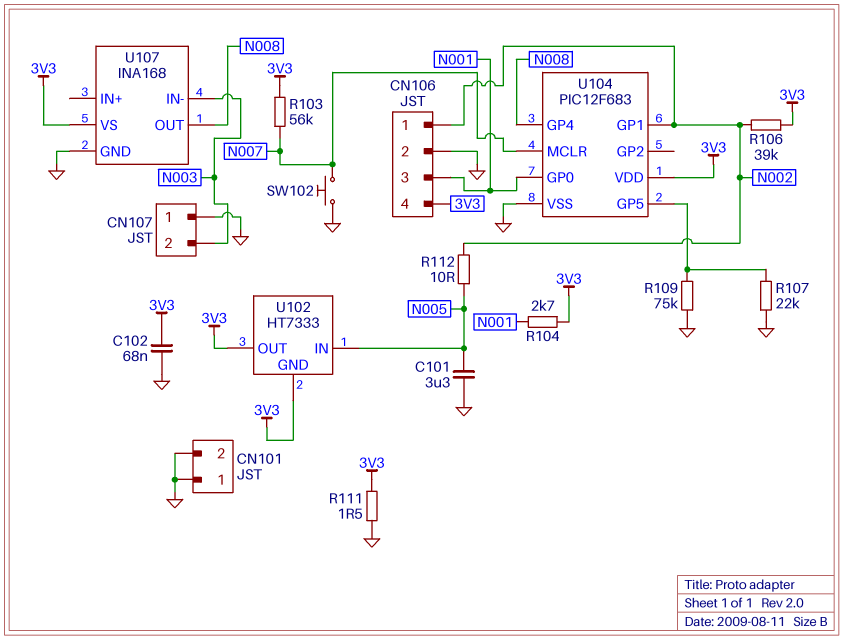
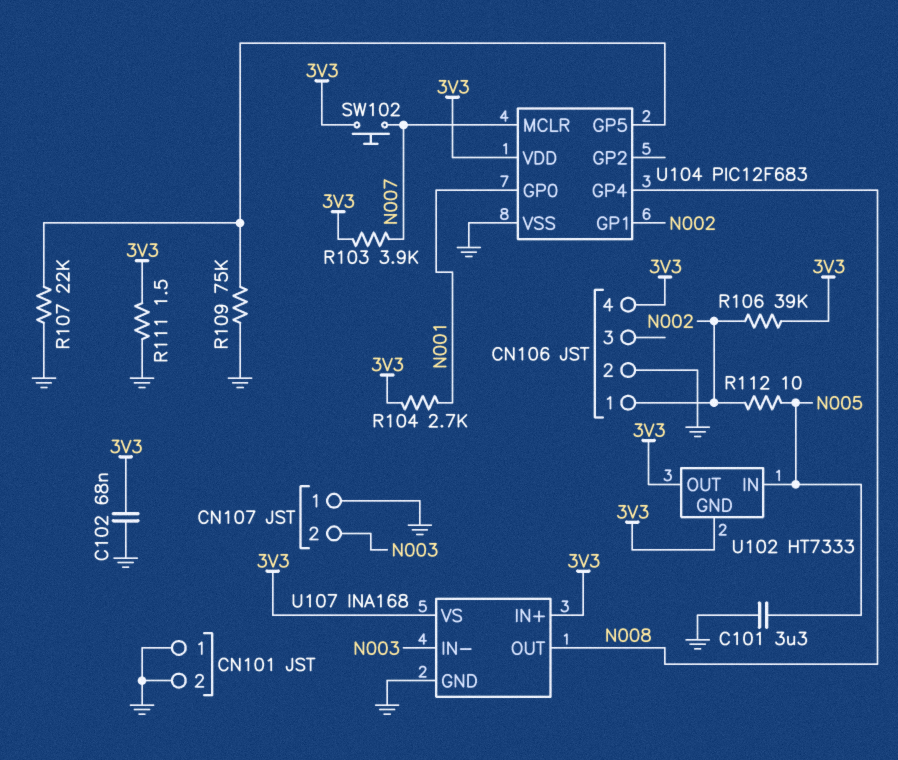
CN106 pin 3: N001 -> none
R103: 56k (3V3, N007) -> 3.9k (3V3, N007)
SW102: button (GND, N007) -> button (3V3, N007)
U107 pin IN+: none -> 3V3

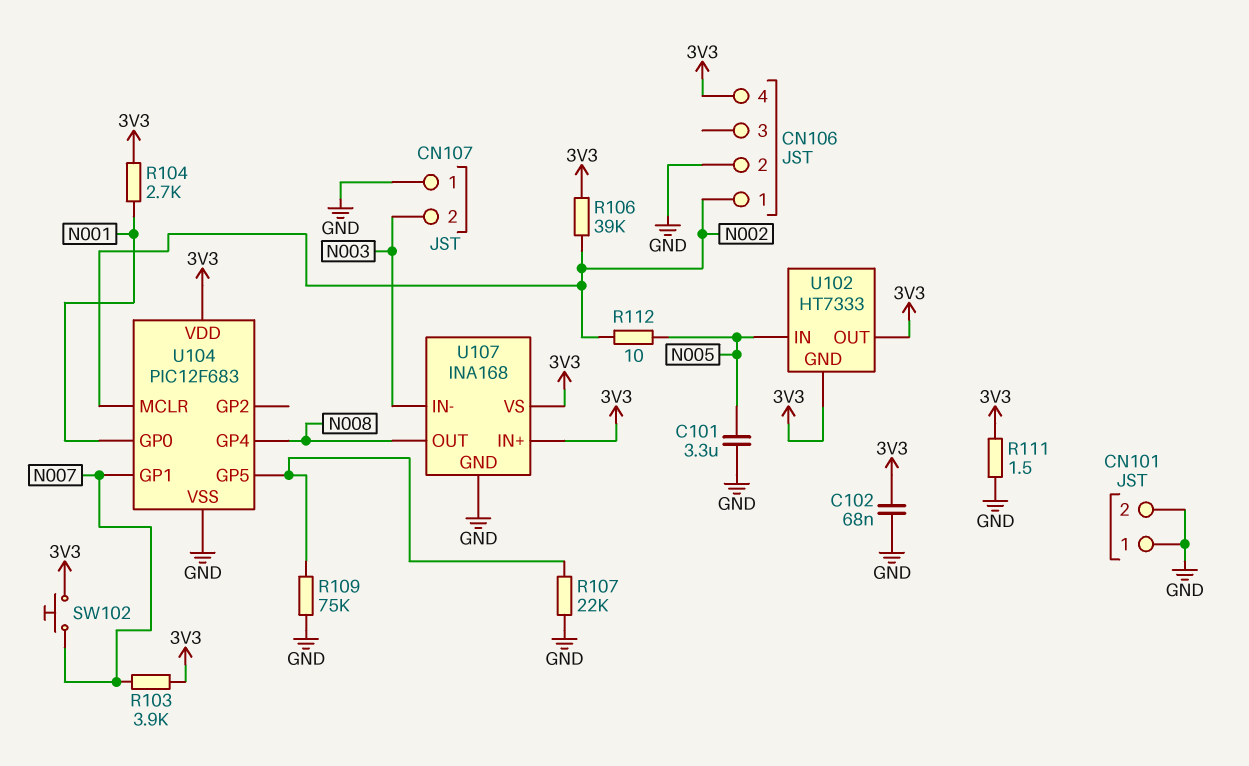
U104 pin GP1: N002 -> N007
U104 pin MCLR: N007 -> N002

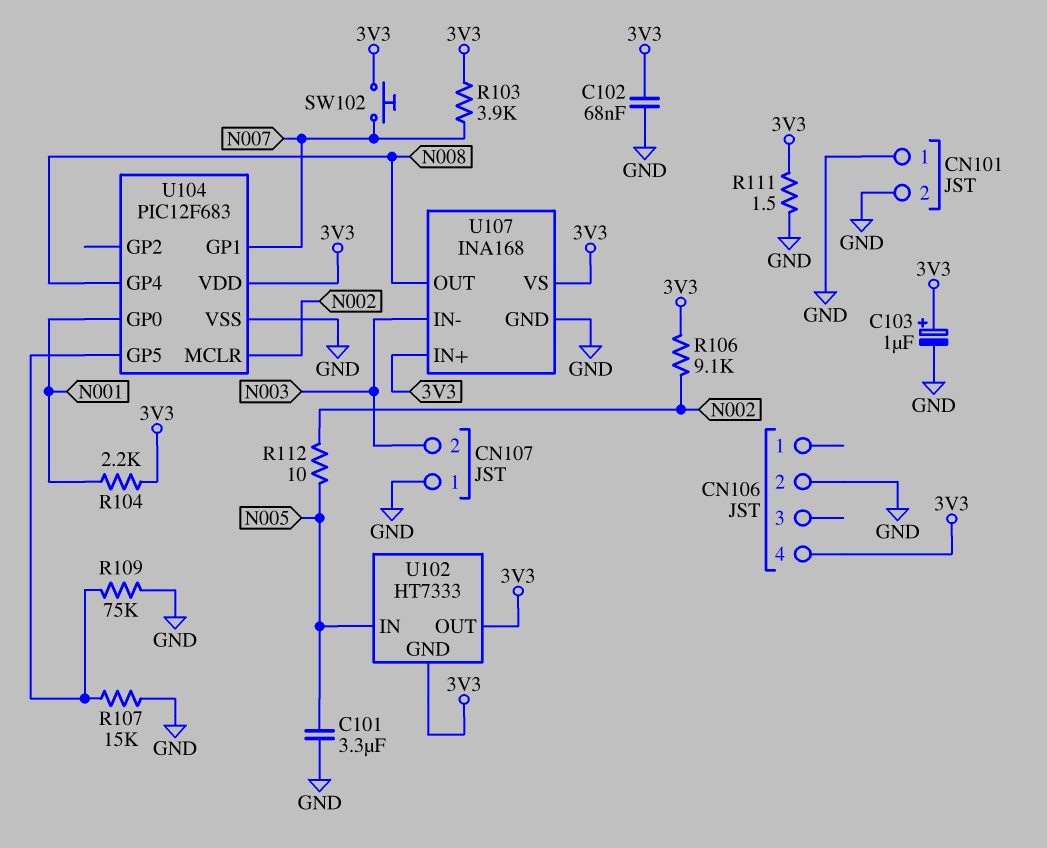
C103: none -> 1uF (plus 3V3, minus GND)
CN106 pin 1: N002 -> none
R104: 2.7k (3V3, N001) -> 2.2k (3V3, N001)
R106: 39k (3V3, N002) -> 9.1k (3V3, N002)
R107: 22k (GND, U104/GP5) -> 15k (GND, U104/GP5)

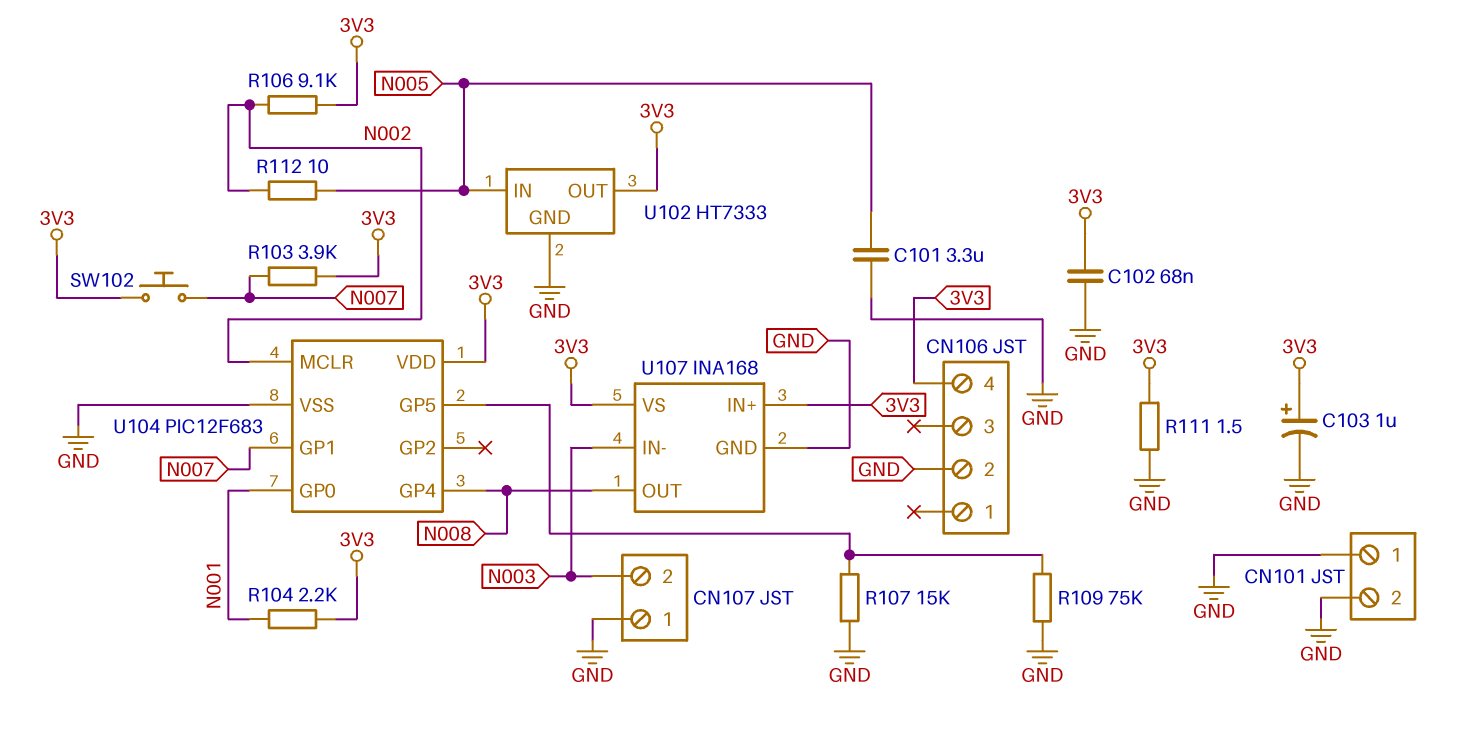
U102 pin GND: 3V3 -> GND

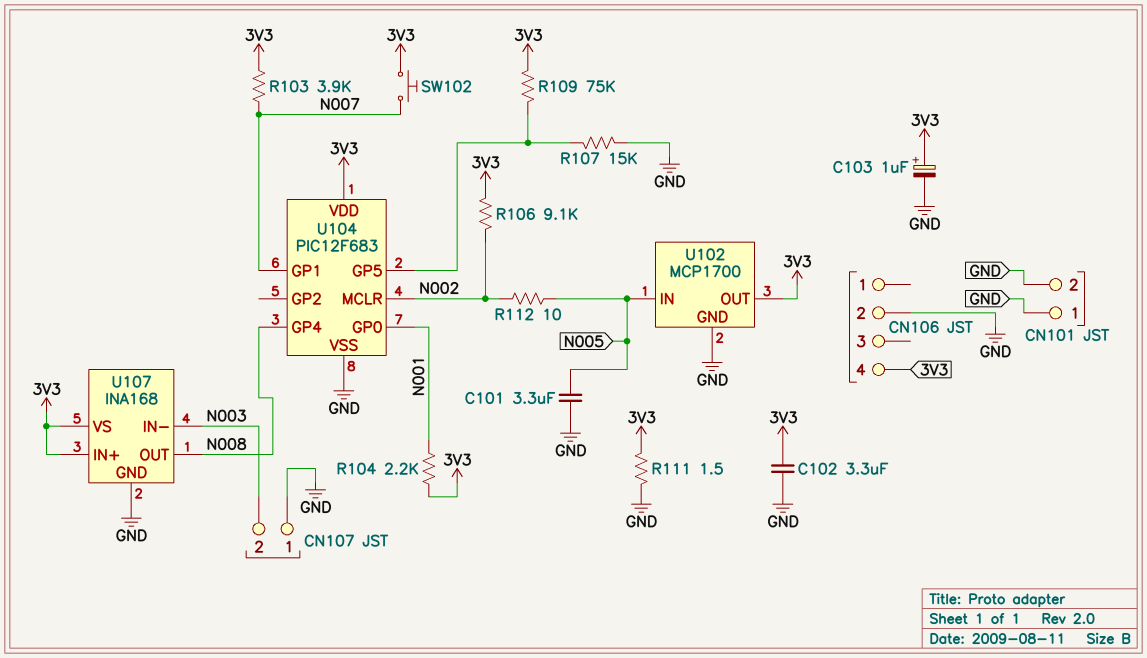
C102: 68nF (3V3, GND) -> 3.3uF (3V3, GND)
R109: 75k (GND, U104/GP5) -> 75k (3V3, U104/GP5)
U102: HT7333 -> MCP1700

